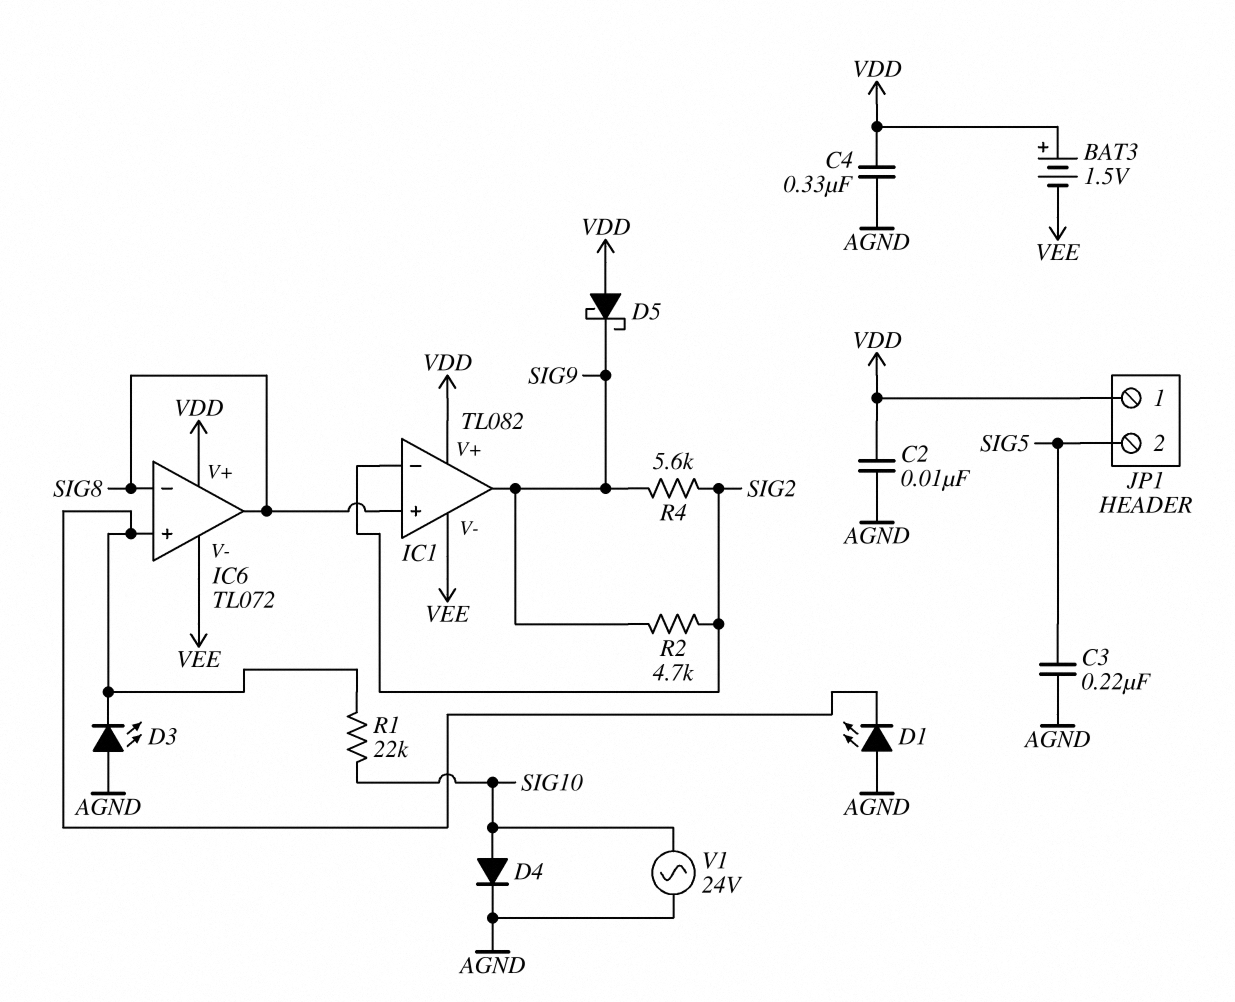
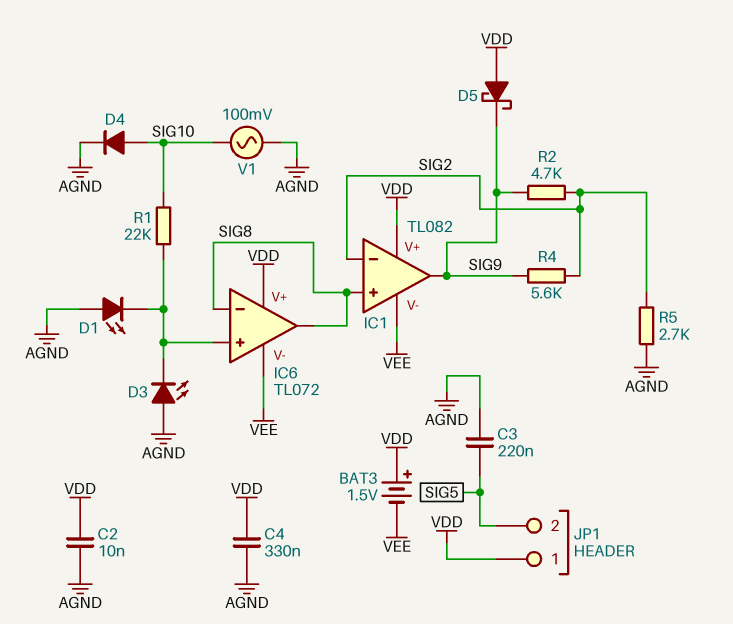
R5: none -> 2.7k (AGND, SIG2)
V1: AC 24V (AGND, SIG10) -> AC 100mV (AGND, SIG10)

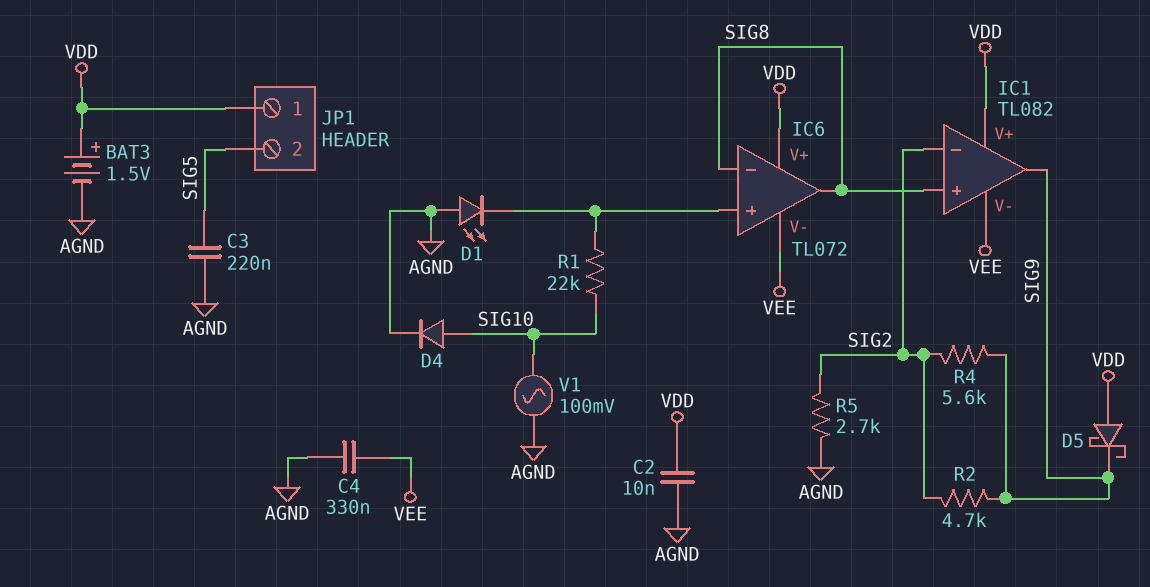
BAT3: 1.5V (plus VDD, minus VEE) -> 1.5V (plus VDD, minus AGND)
C4: 330nF (AGND, VDD) -> 330nF (AGND, VEE)
D3: LED (A AGND, K IC6/in+) -> none

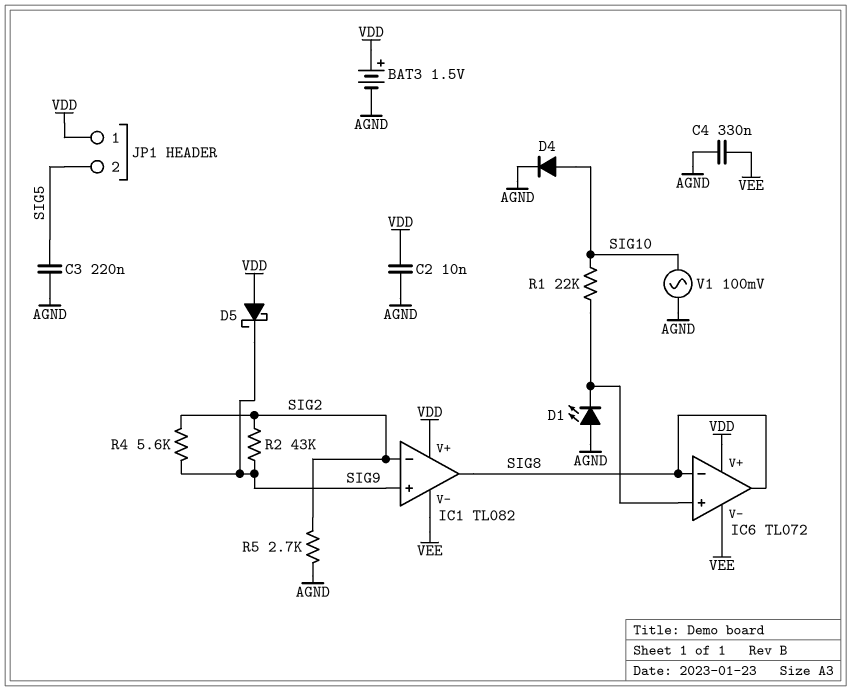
IC1 pin in+: SIG8 -> SIG9
IC1 pin out: SIG9 -> SIG8
R2: 4.7k (SIG2, SIG9) -> 43k (SIG2, SIG9)

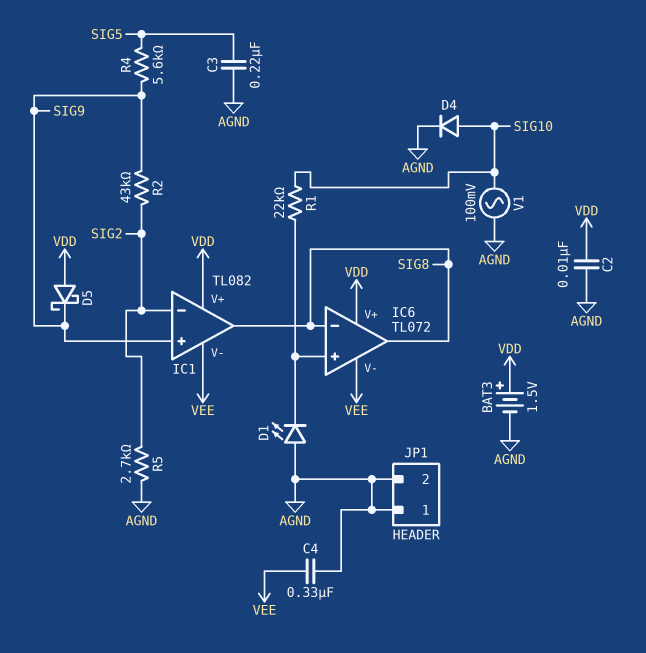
JP1 pin 1: VDD -> AGND
JP1 pin 2: SIG5 -> AGND
R4: 5.6k (SIG2, SIG9) -> 5.6k (SIG5, SIG9)

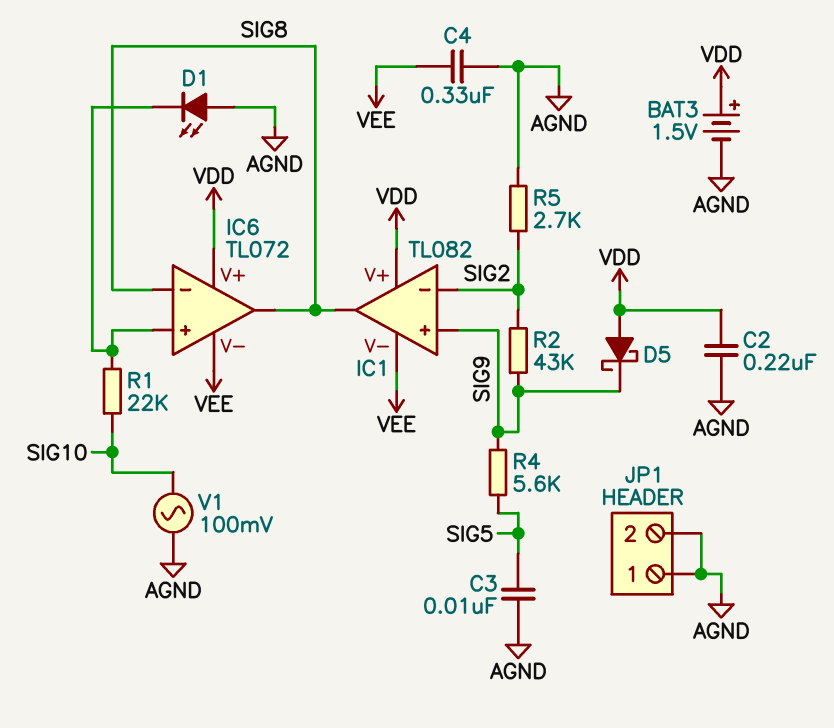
C2: 10nF (AGND, VDD) -> 220nF (AGND, VDD)
C3: 220nF (AGND, SIG5) -> 10nF (AGND, SIG5)
D4: diode (A SIG10, K AGND) -> none

